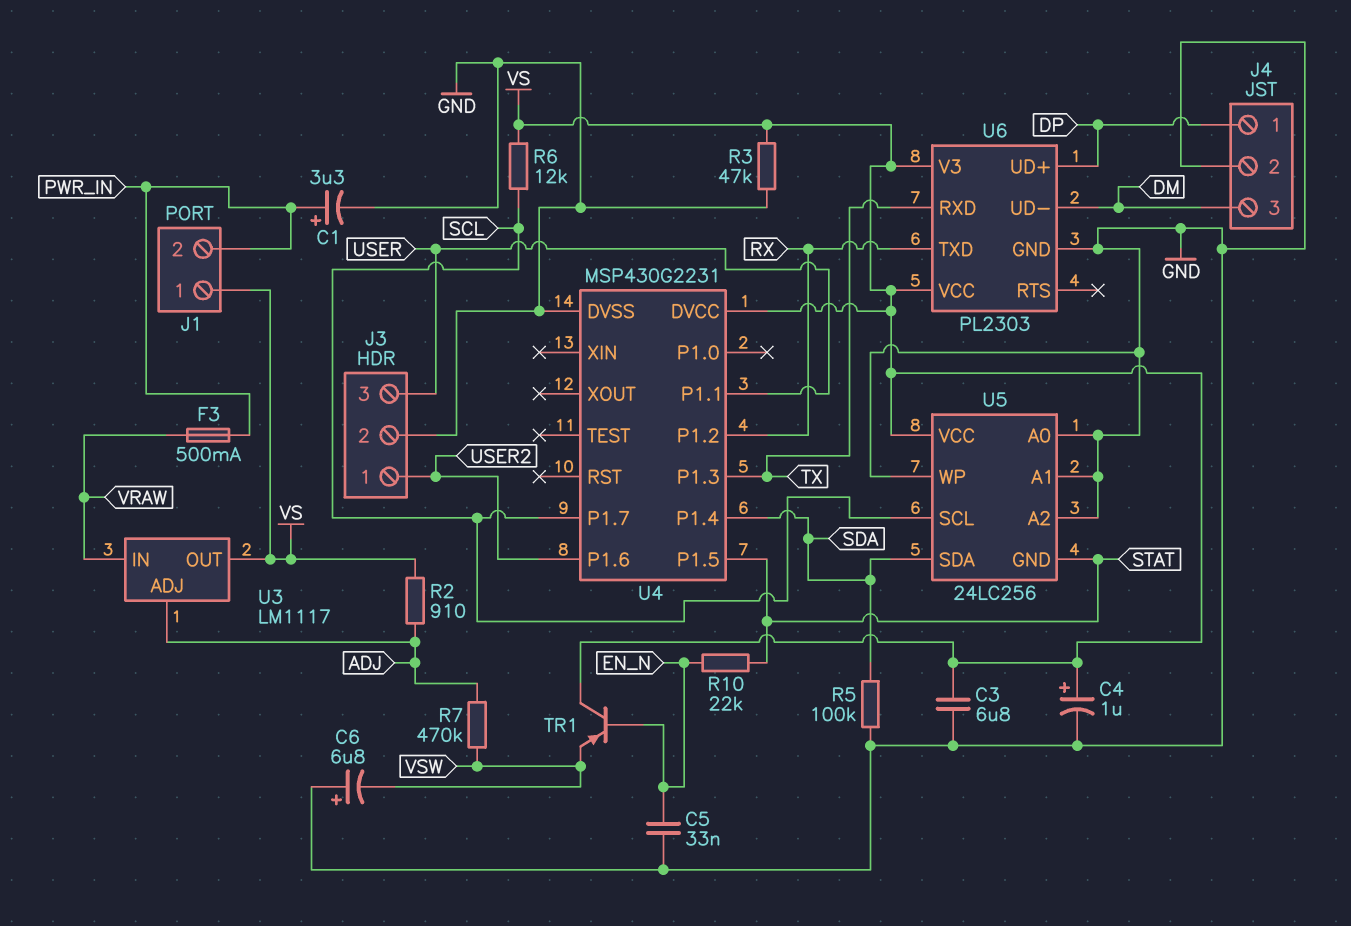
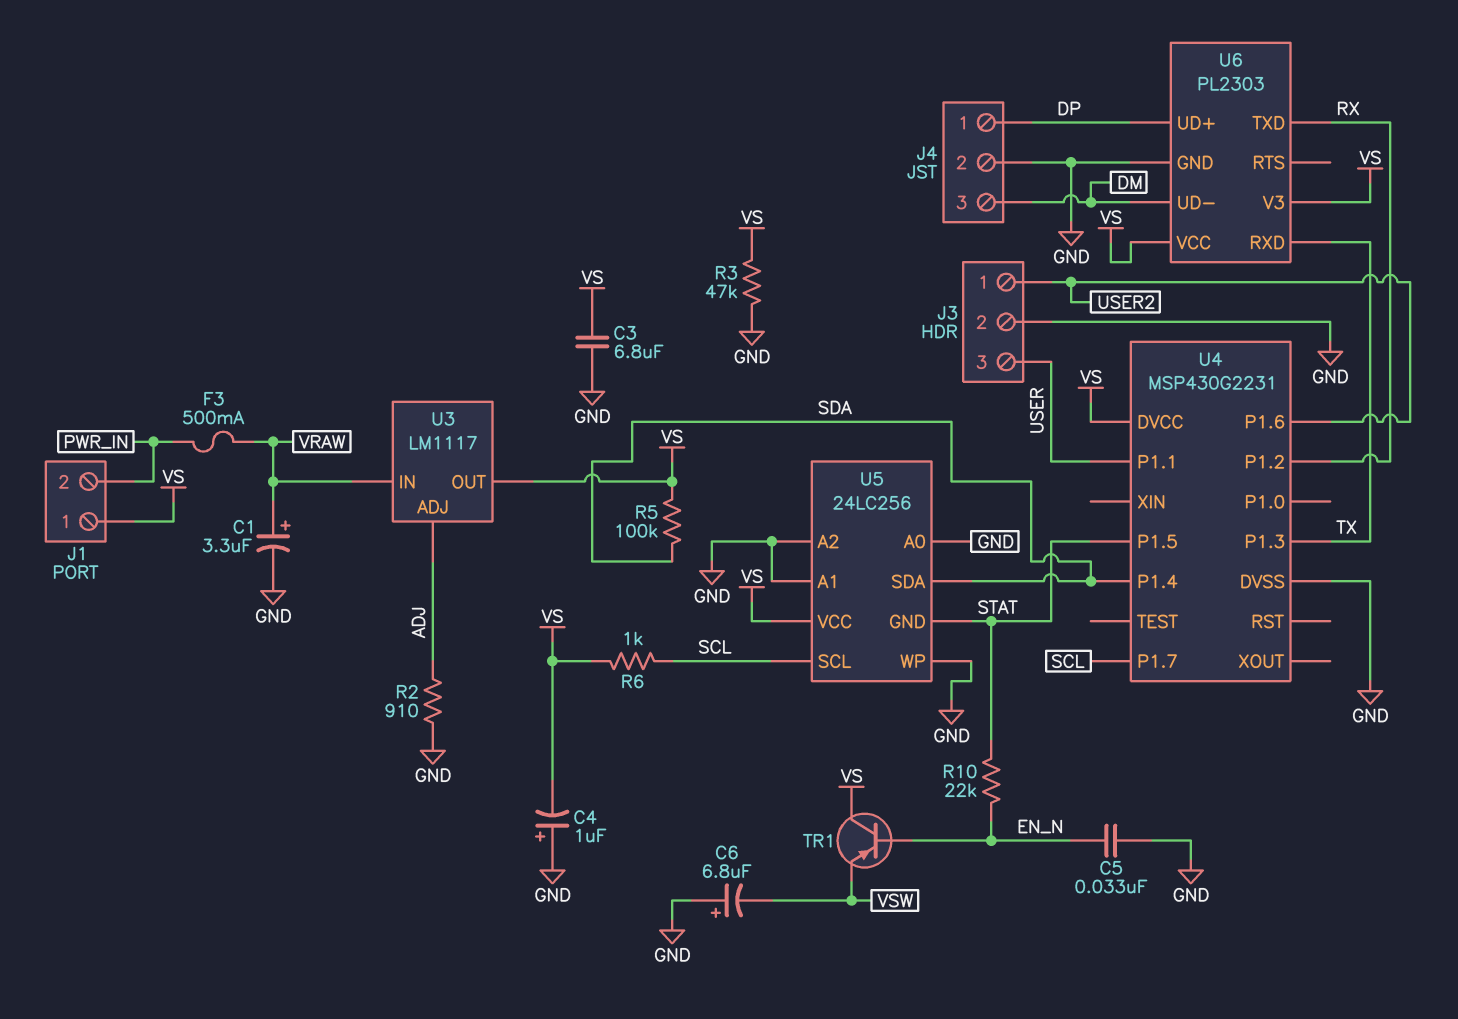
C1: 3.3uF (plus PWR_IN, minus GND) -> 3.3uF (plus VRAW, minus GND)
C4: 1uF (plus VS, minus GND) -> 1uF (plus GND, minus VS)
R2: 910 (ADJ, VS) -> 910 (ADJ, GND)
R5: 100k (GND, SDA) -> 100k (SDA, VS)
R6: 12k (SCL, VS) -> 1k (SCL, VS)
R7: 470k (ADJ, VSW) -> none

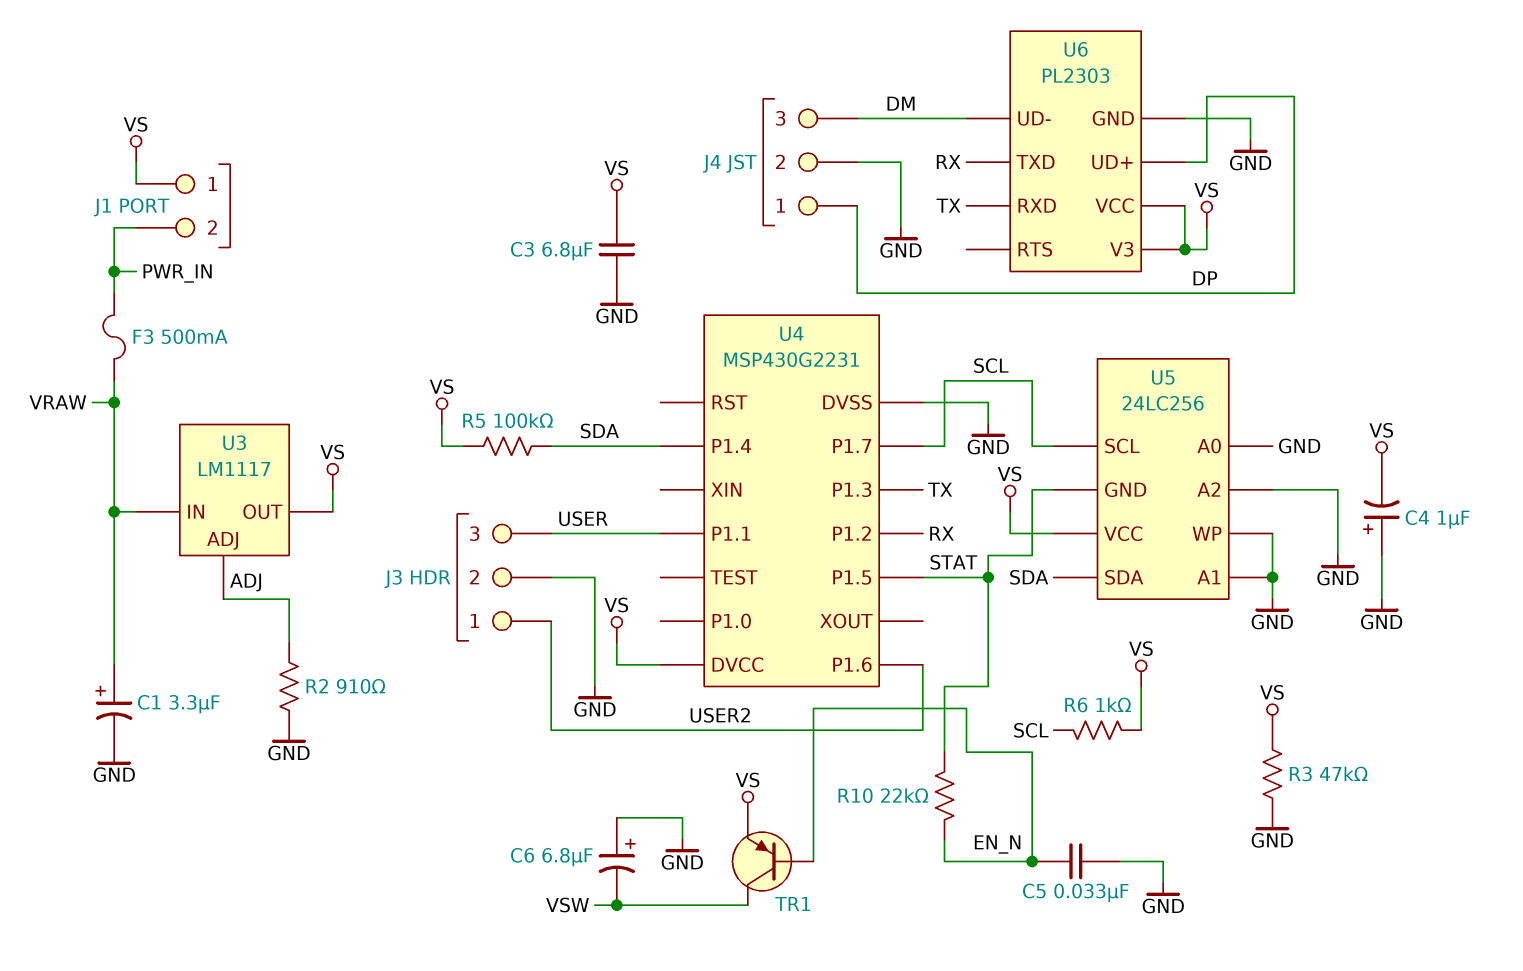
TR1: PNP (B EN_N, C VS, E VSW) -> PNP (B EN_N, C VSW, E VS)

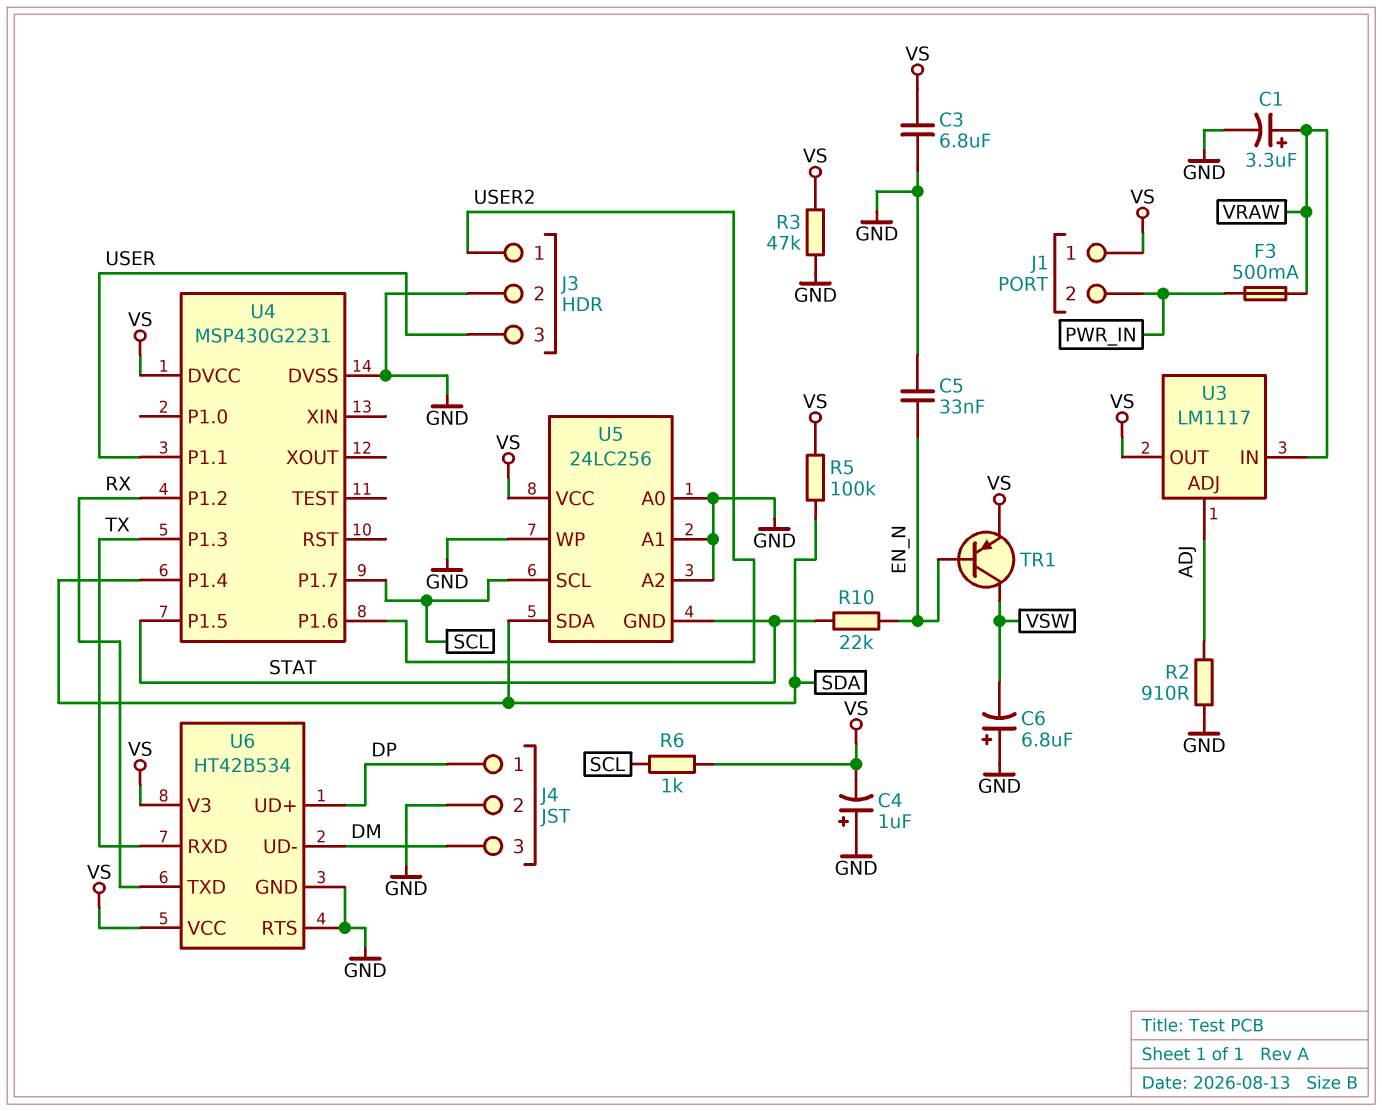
U6: PL2303 -> HT42B534
U6 pin RTS: none -> GND

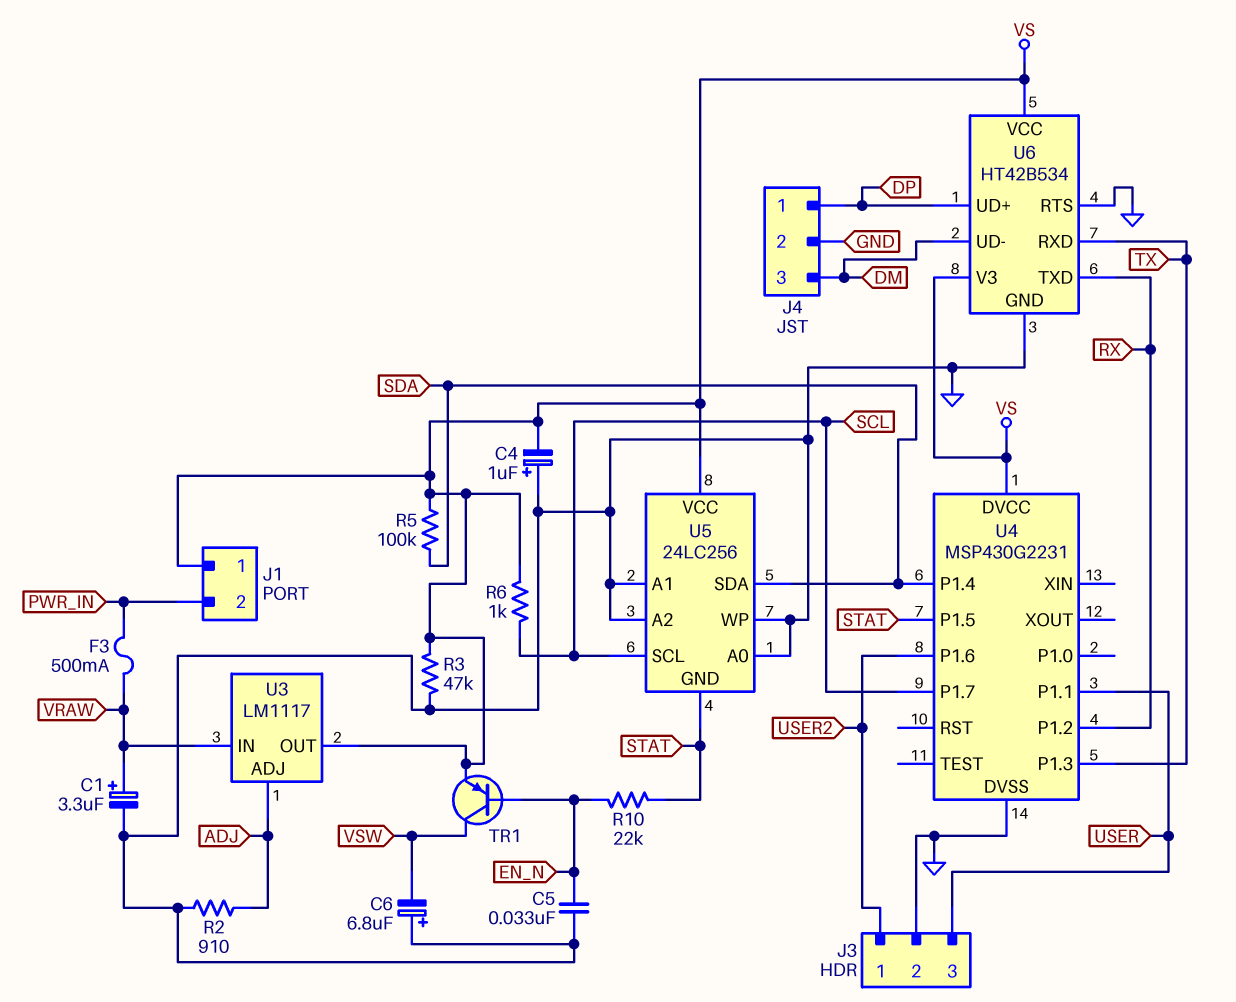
C3: 6.8uF (GND, VS) -> none

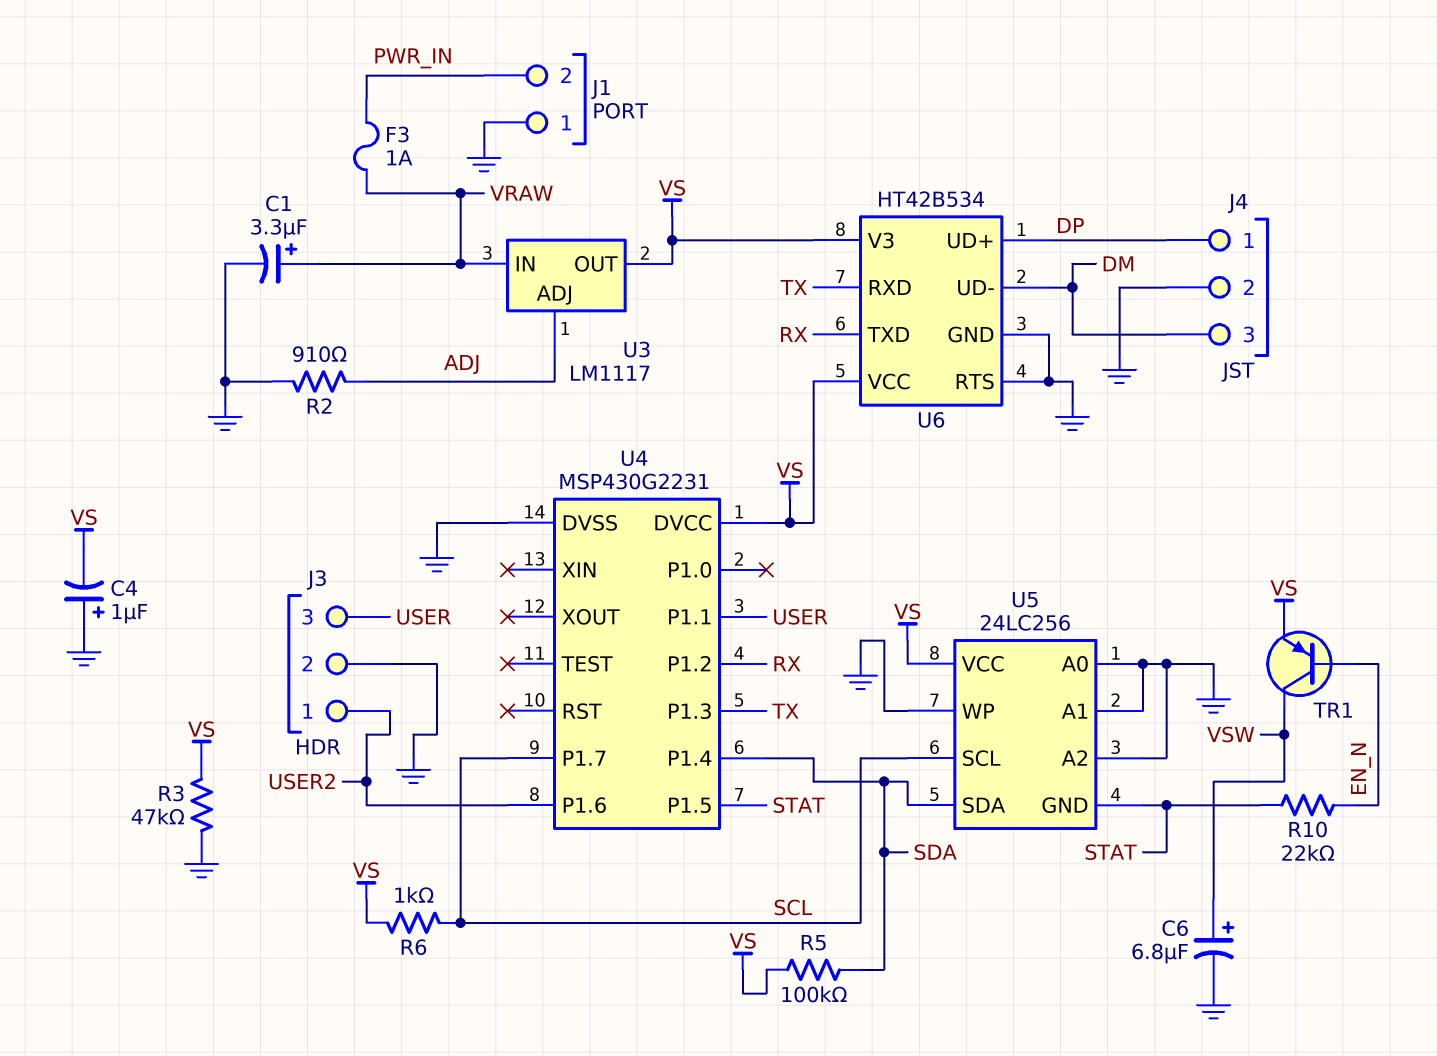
C5: 33nF (EN_N, GND) -> none
C6: 6.8uF (plus GND, minus VSW) -> 6.8uF (plus VSW, minus GND)
F3: 500mA (PWR_IN, VRAW) -> 1A (PWR_IN, VRAW)
J1 pin 1: VS -> GND

